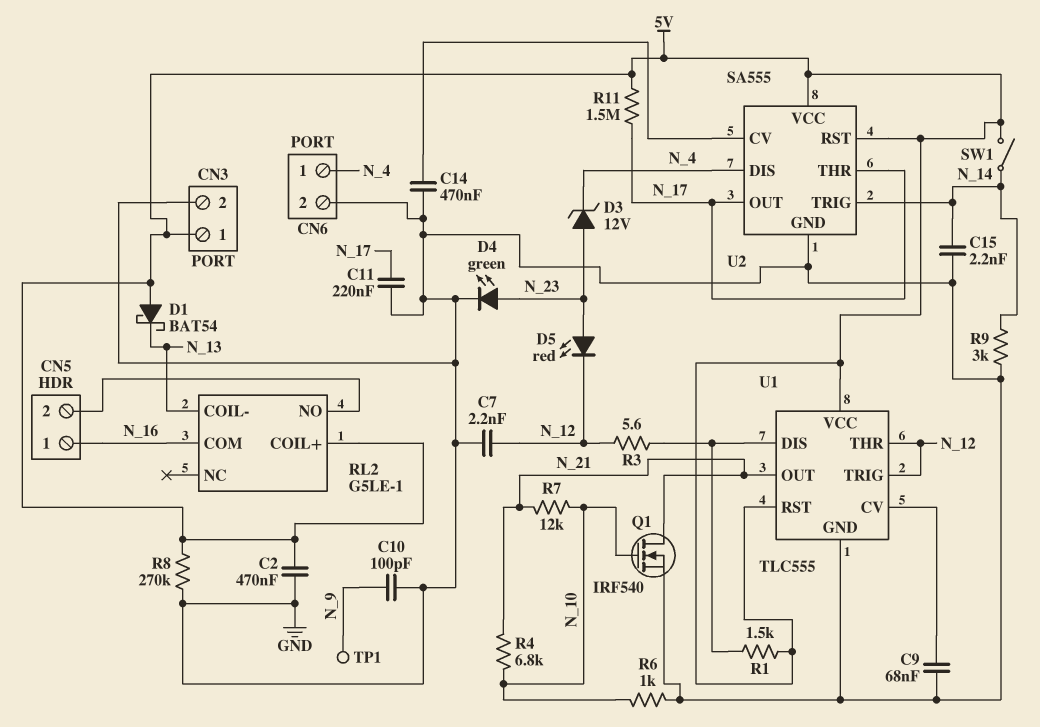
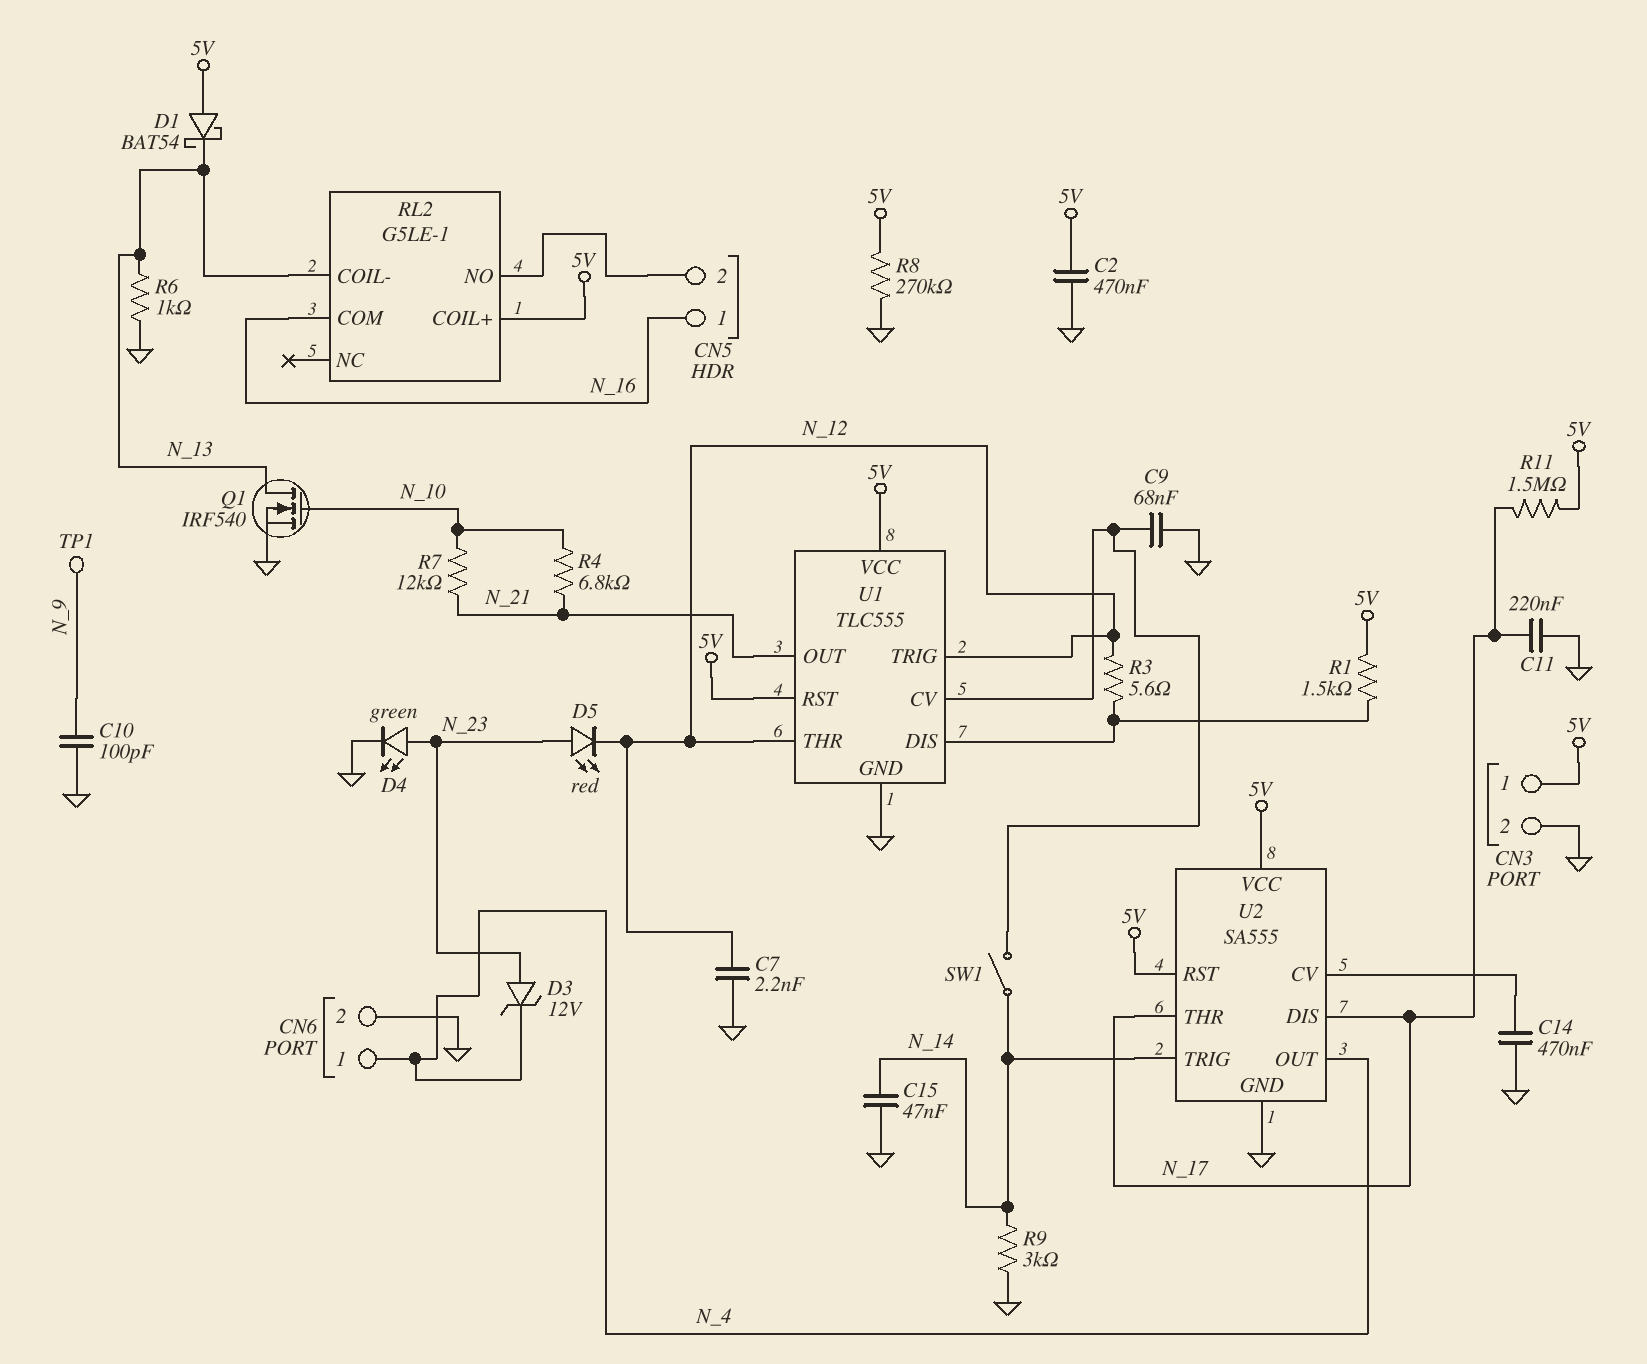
C15: 2.2nF (GND, N_14) -> 47nF (GND, N_14)
Q1: NMOS IRF540 (G N_10, D N_21, S GND) -> NMOS IRF540 (G N_10, D N_13, S GND)
R6: 1k (GND, N_10) -> 1k (GND, N_13)
SW1: switch (5V, N_14) -> switch (N_14, U1/CV)
U2 pin DIS: N_4 -> N_17
U2 pin OUT: N_17 -> N_4

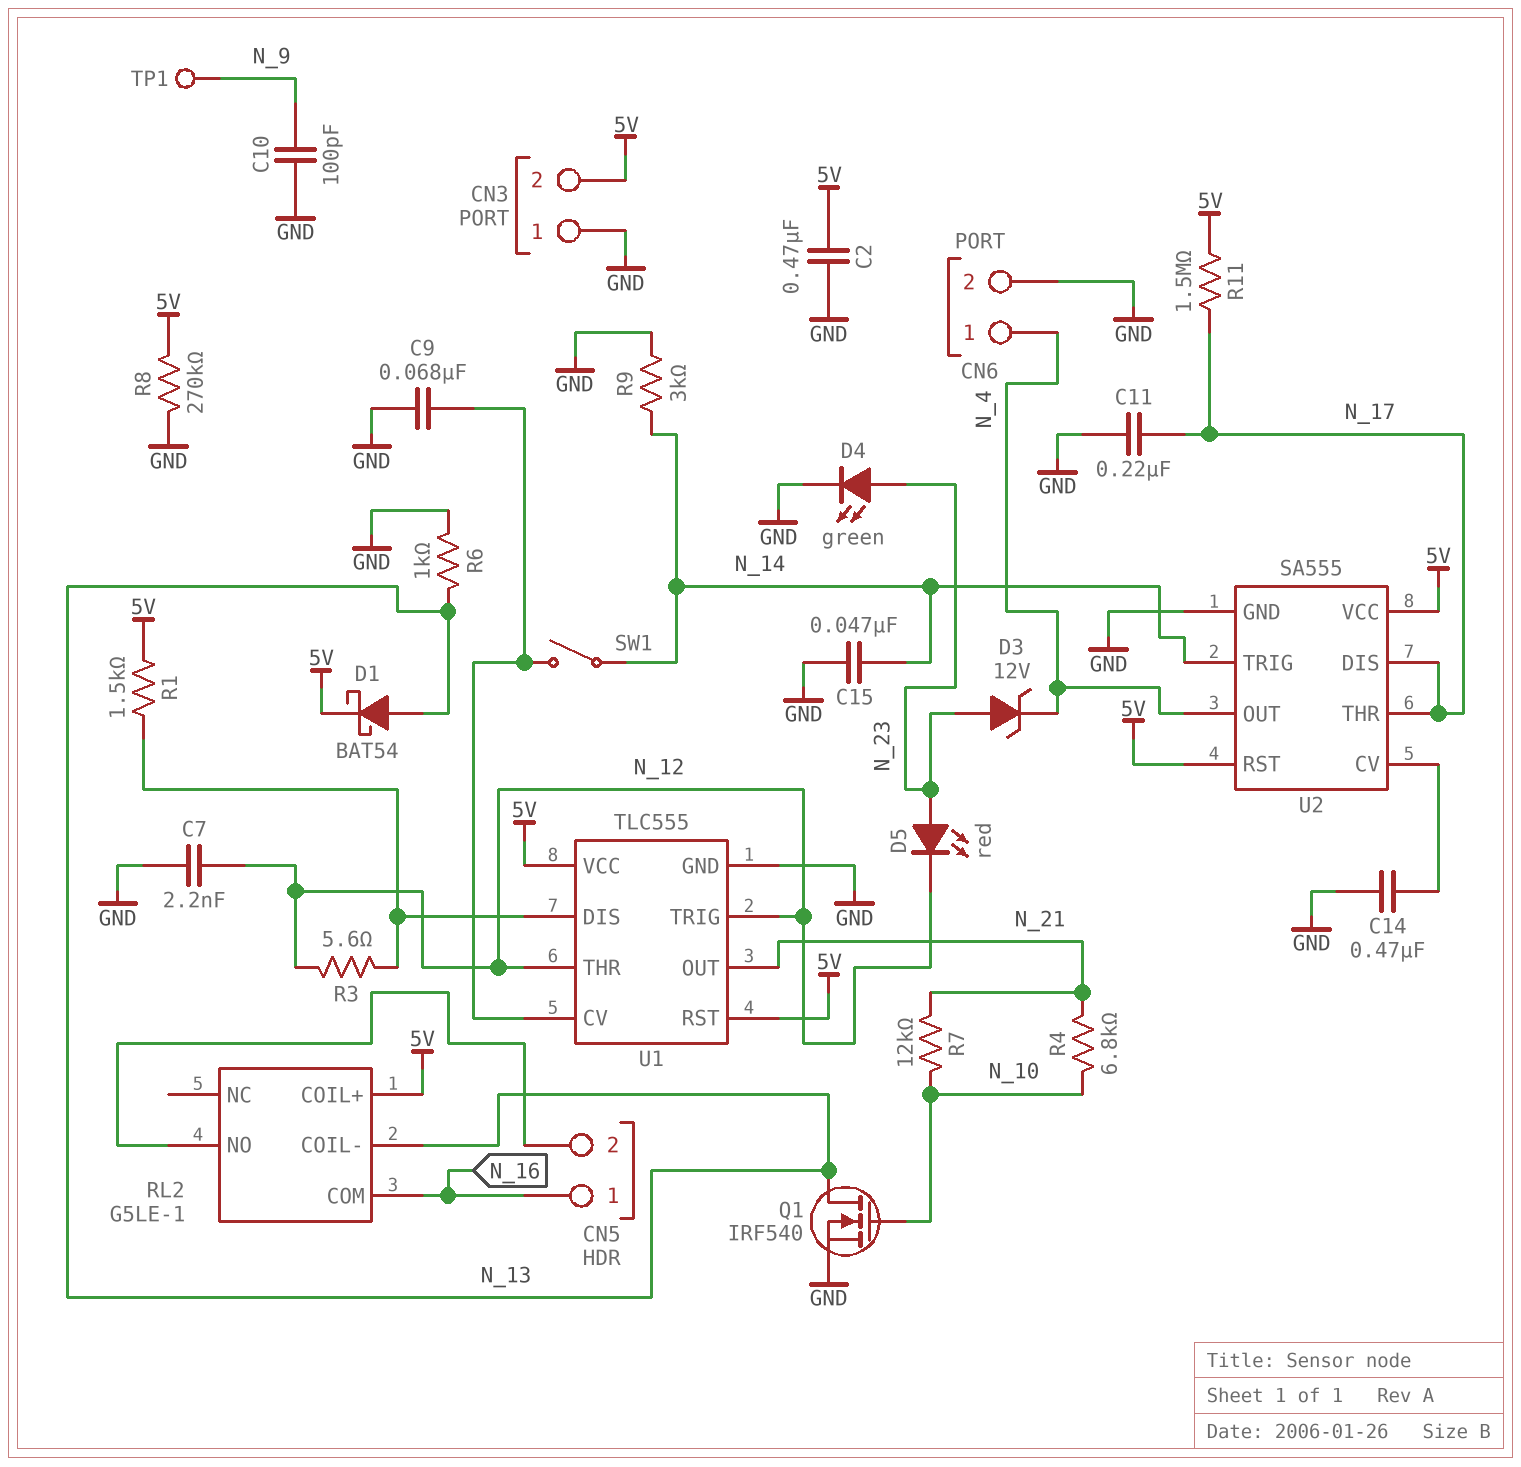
CN3 pin 1: 5V -> GND
CN3 pin 2: GND -> 5V
D1: schottky BAT54 (A 5V, K N_13) -> schottky BAT54 (A N_13, K 5V)

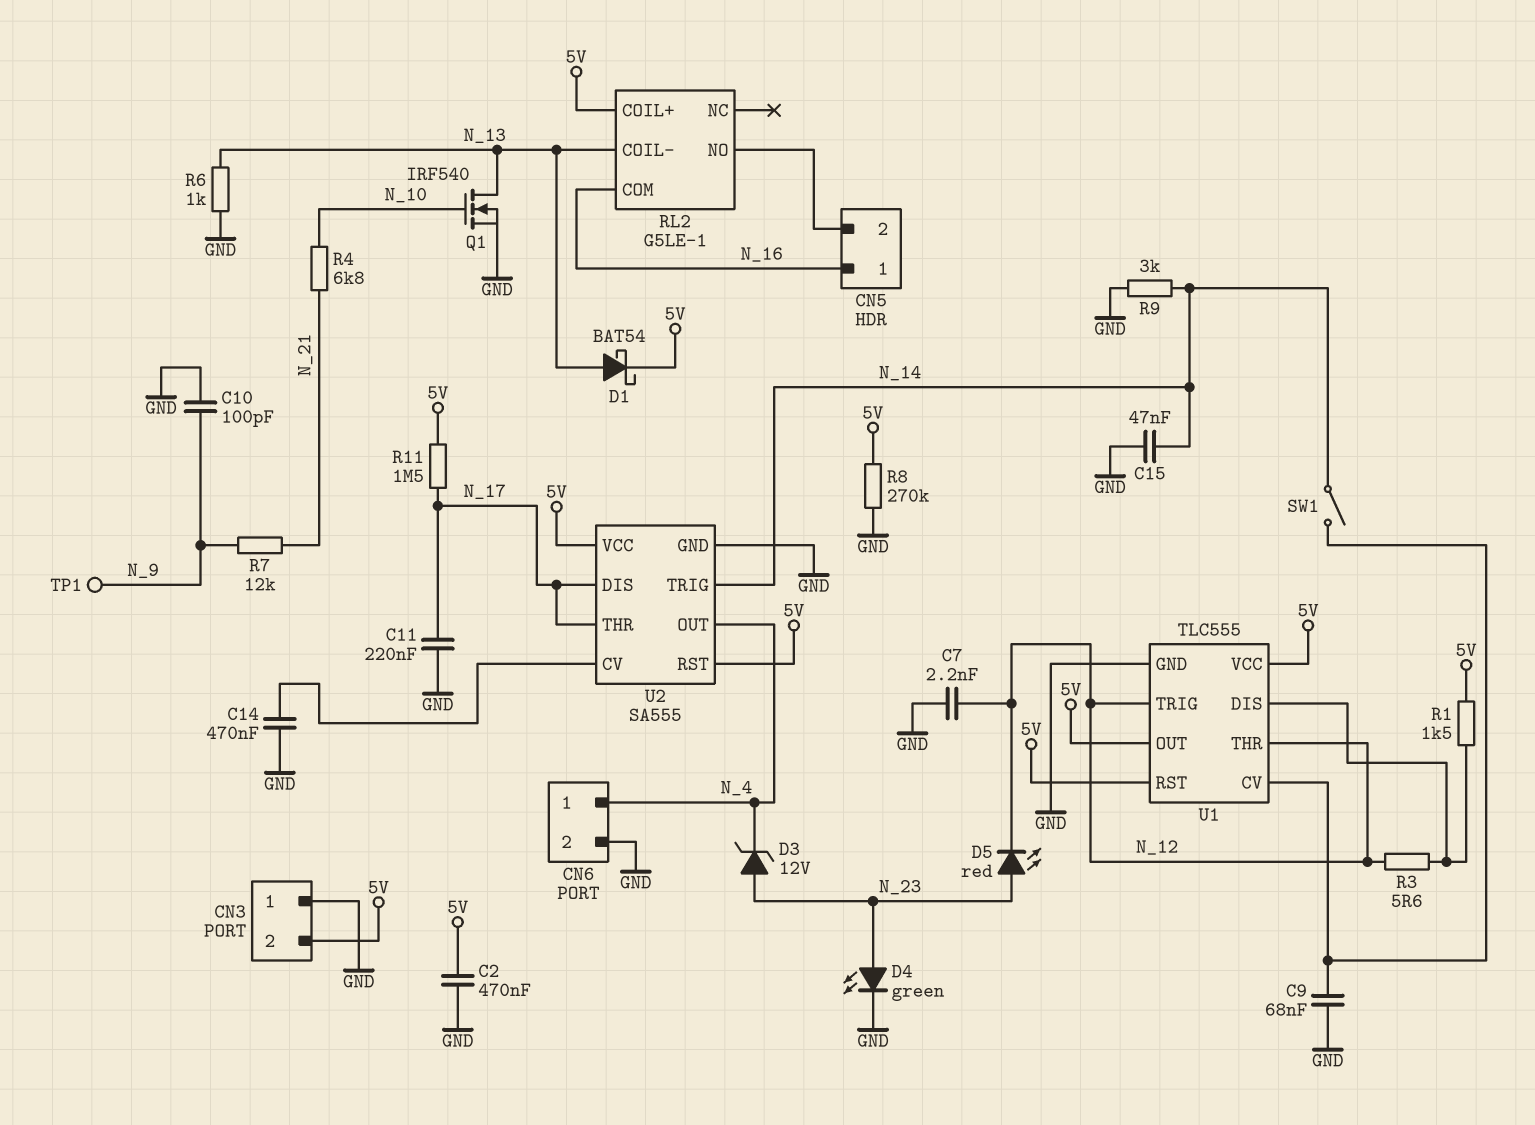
R7: 12k (N_10, N_21) -> 12k (N_9, N_21)
U1 pin OUT: N_21 -> 5V

